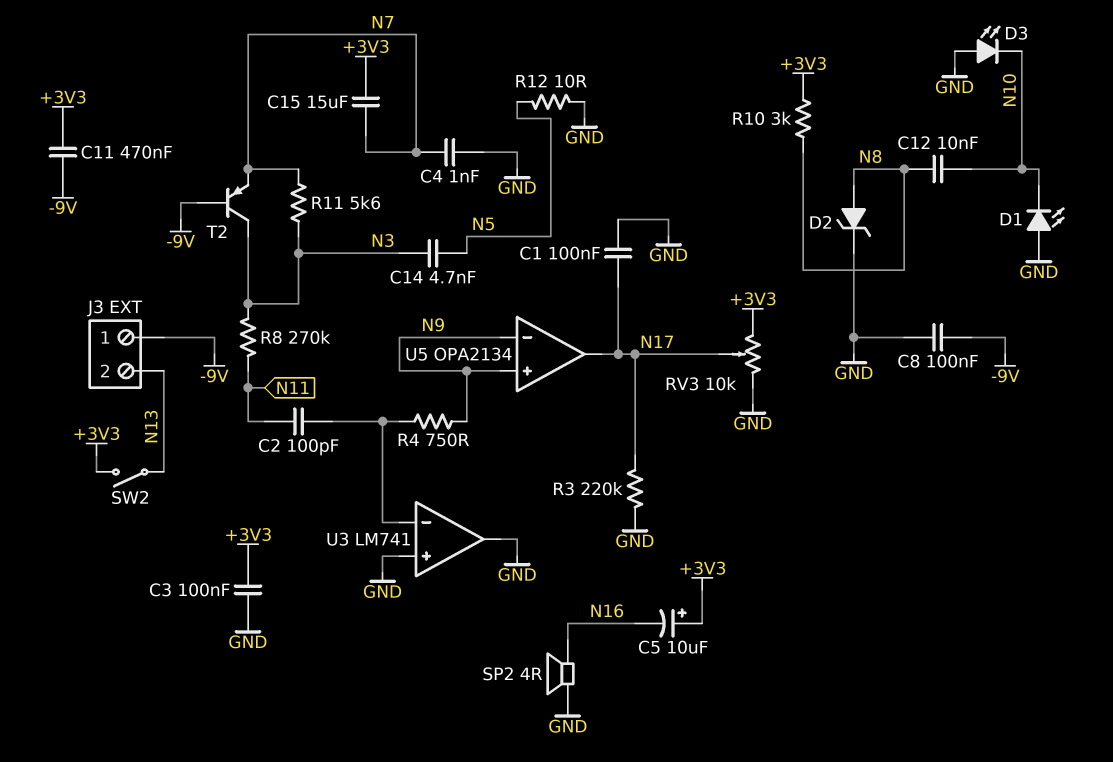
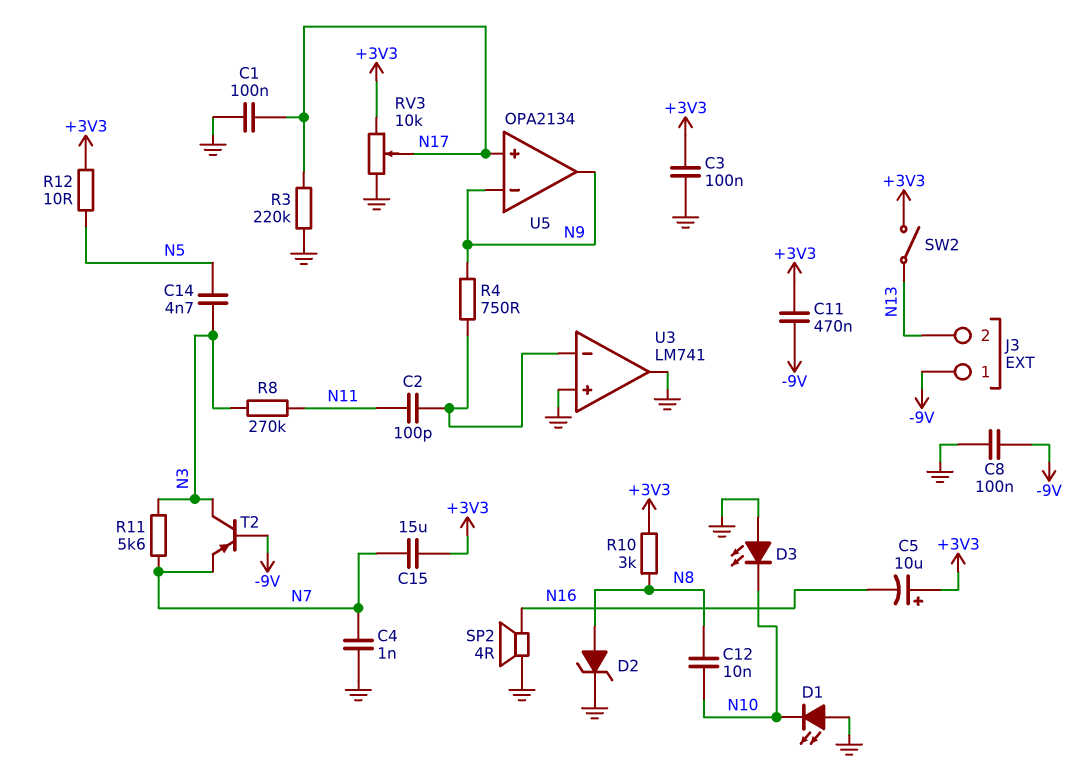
R12: 10 (GND, N5) -> 10 (+3V3, N5)
U5 pin in+: N9 -> N17
U5 pin out: N17 -> N9

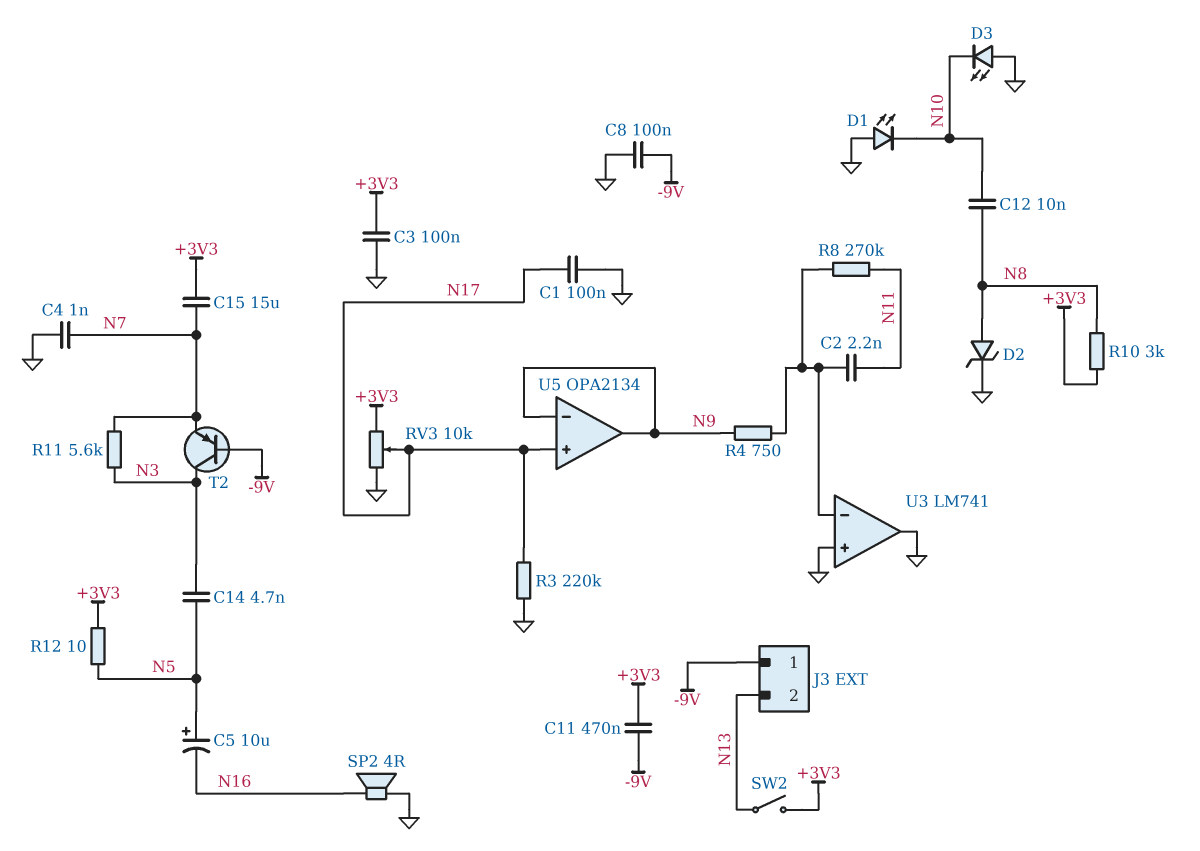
C2: 100pF (N11, U3/in-) -> 2.2nF (N11, U3/in-)
C5: 10uF (plus +3V3, minus N16) -> 10uF (plus N5, minus N16)
R8: 270k (N3, N11) -> 270k (N11, U3/in-)

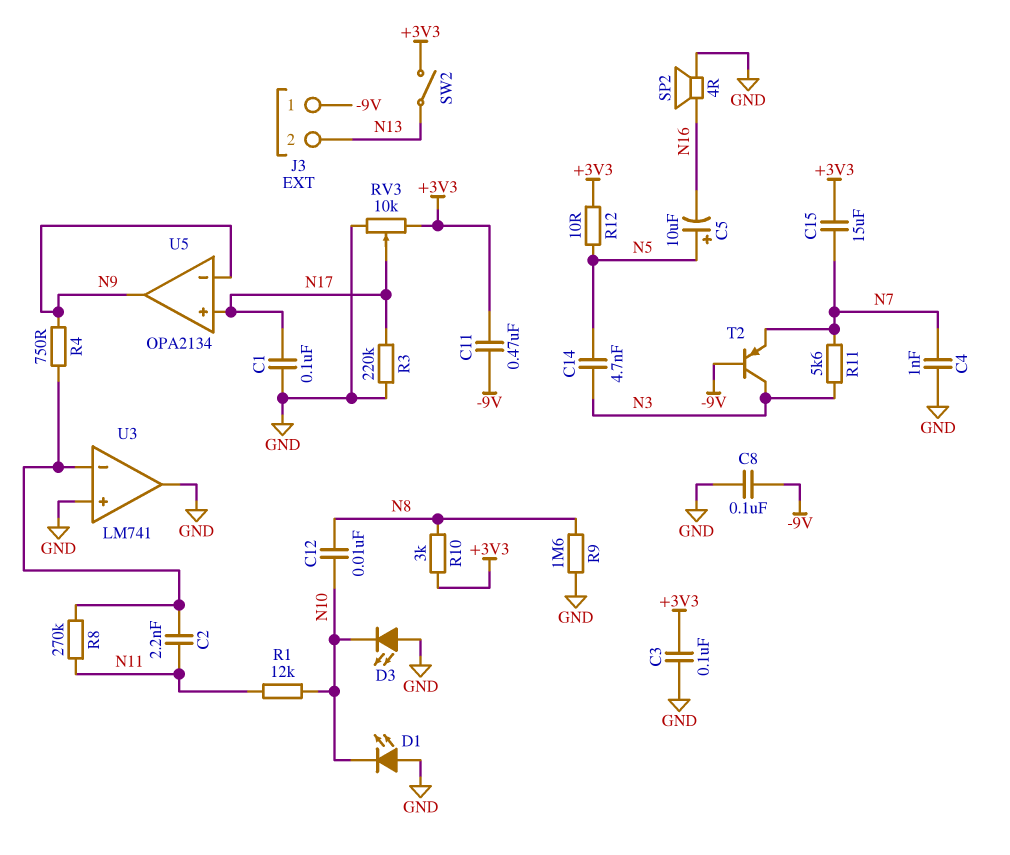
D2: zener (A N8, K GND) -> none
R1: none -> 12k (N10, N11)
R9: none -> 1.6M (GND, N8)

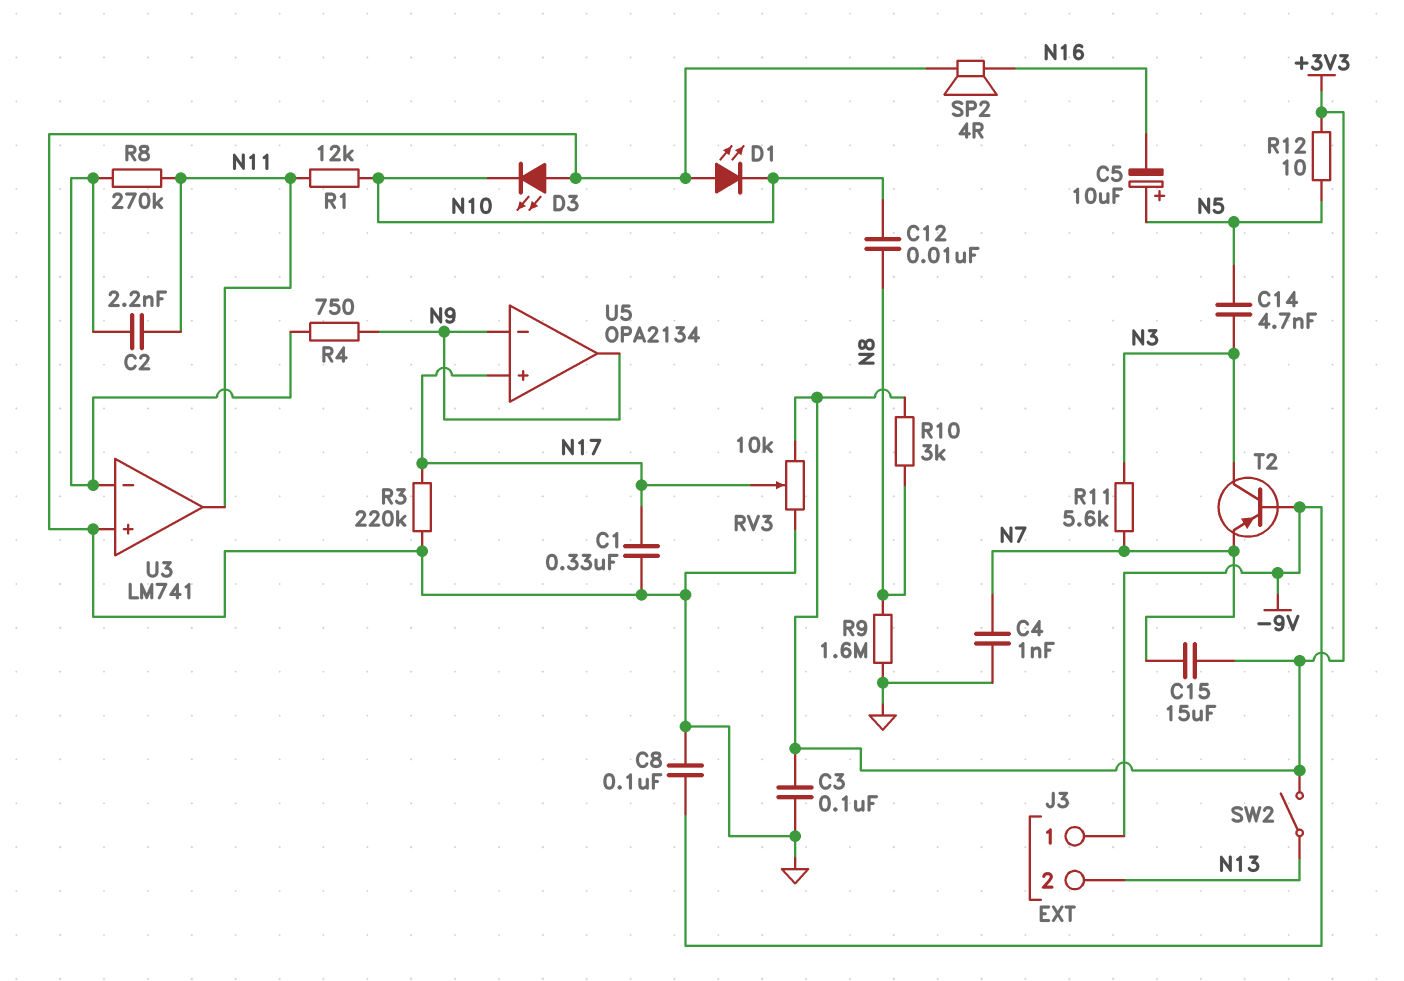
C1: 100nF (GND, N17) -> 330nF (GND, N17)
C11: 470nF (+3V3, -9V) -> none
U3 pin out: GND -> N11

